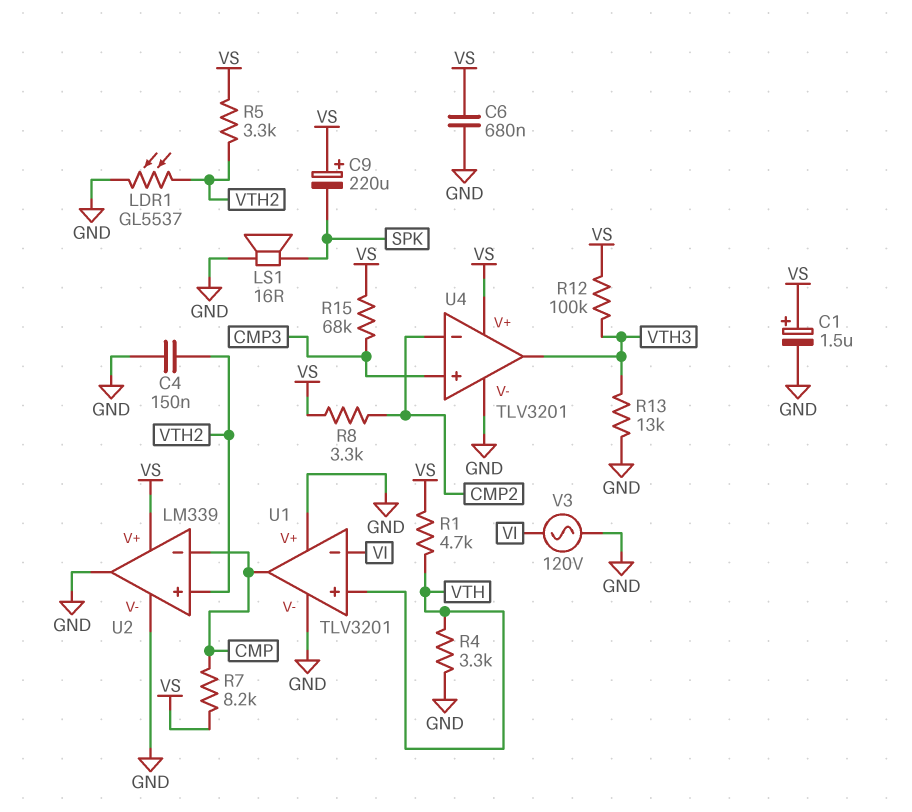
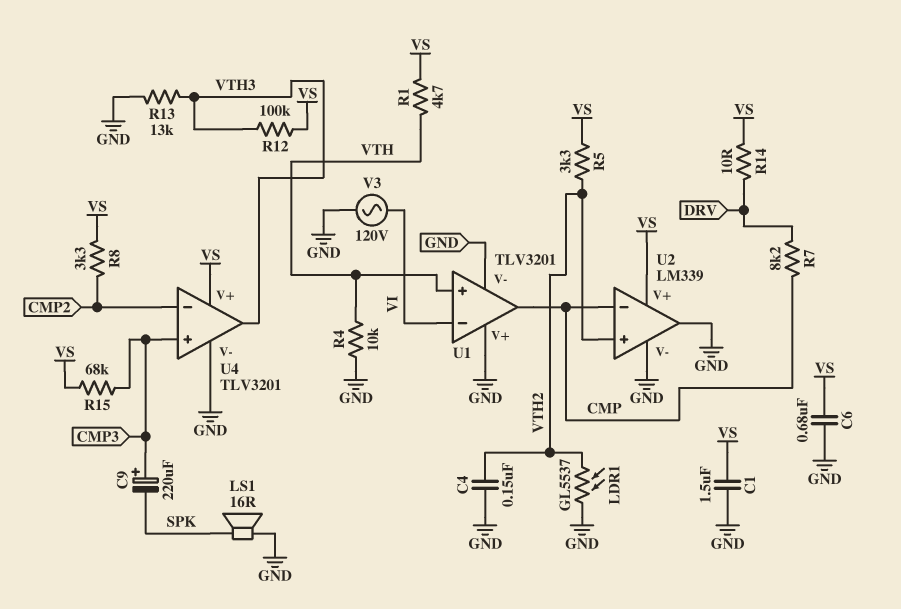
C1: 1.5uF (plus VS, minus GND) -> 1.5uF (GND, VS)
C9: 220uF (plus VS, minus SPK) -> 220uF (plus CMP3, minus SPK)
R4: 3.3k (GND, VTH) -> 10k (GND, VTH)
R7: 8.2k (CMP, VS) -> 8.2k (CMP, DRV)
R14: none -> 10 (DRV, VS)

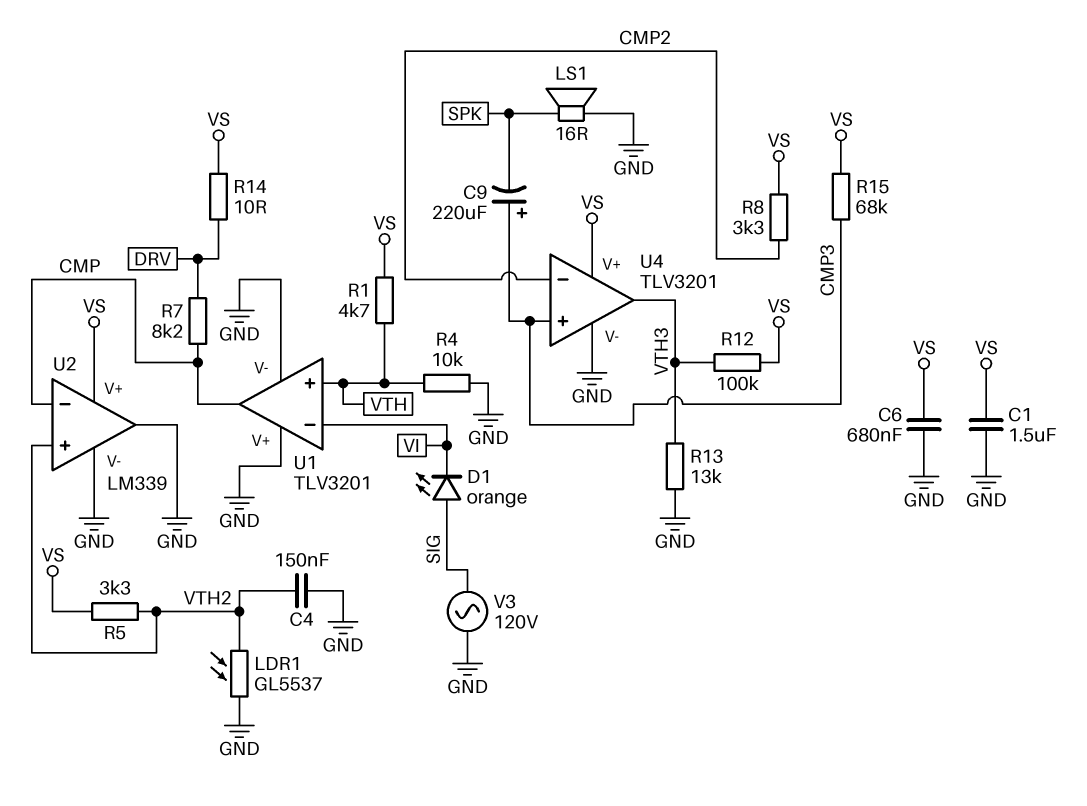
D1: none -> LED orange (A SIG, K VI)
V3: AC 120V (GND, VI) -> AC 120V (GND, SIG)

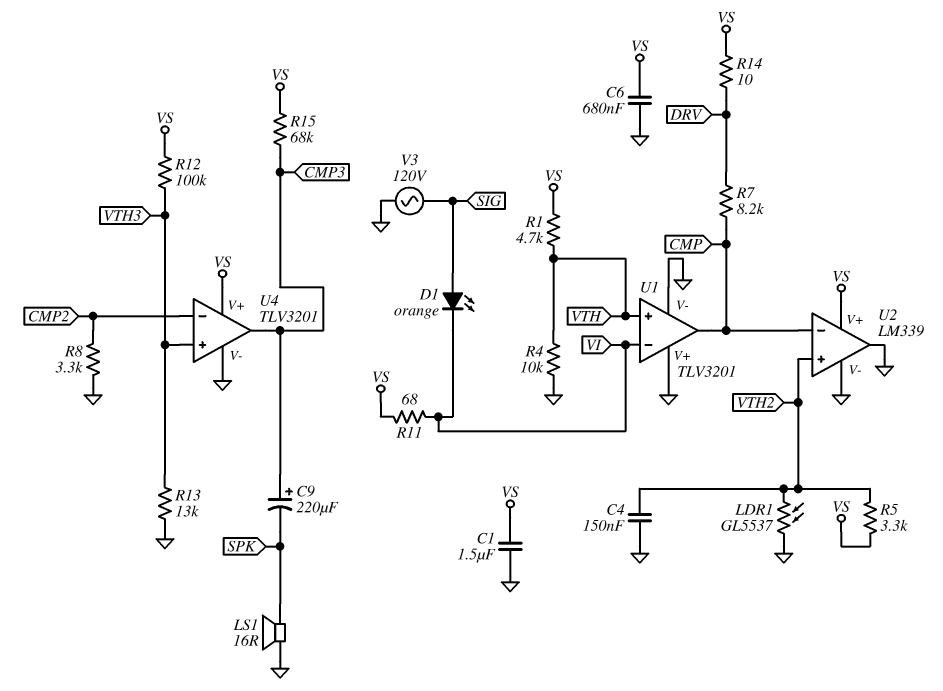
R8: 3.3k (CMP2, VS) -> 3.3k (CMP2, GND)
R11: none -> 68 (VI, VS)
U4 pin in+: CMP3 -> VTH3
U4 pin out: VTH3 -> CMP3

